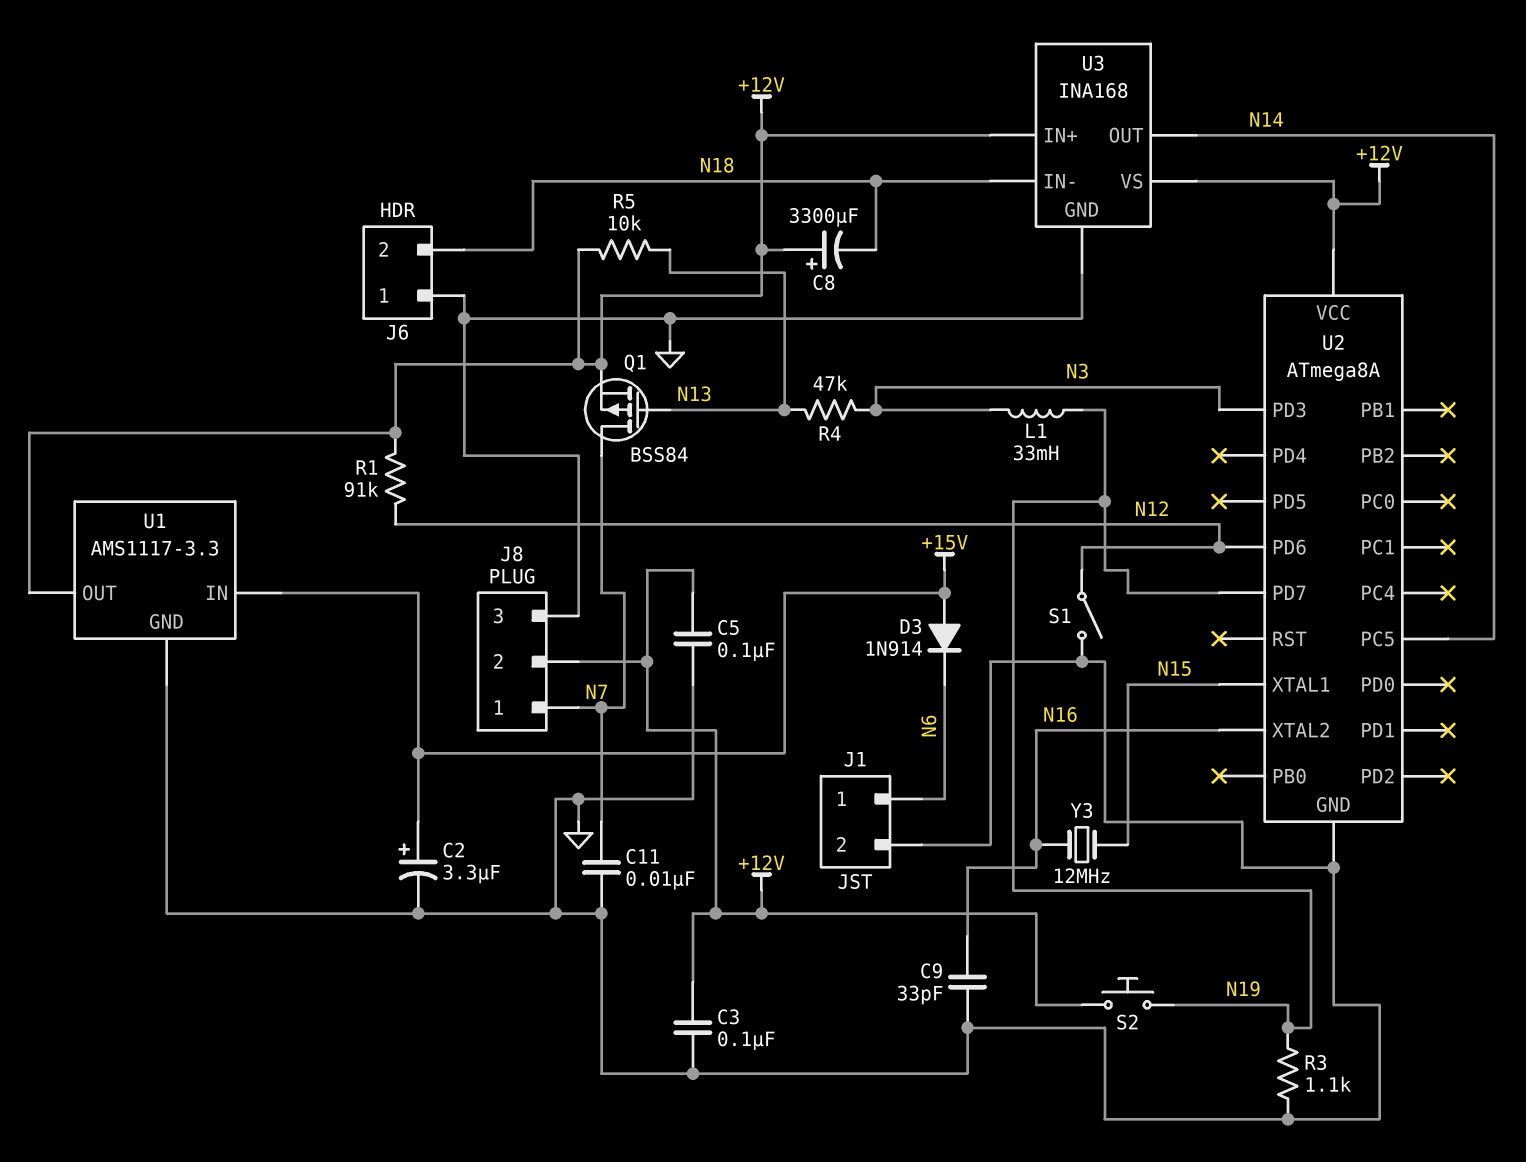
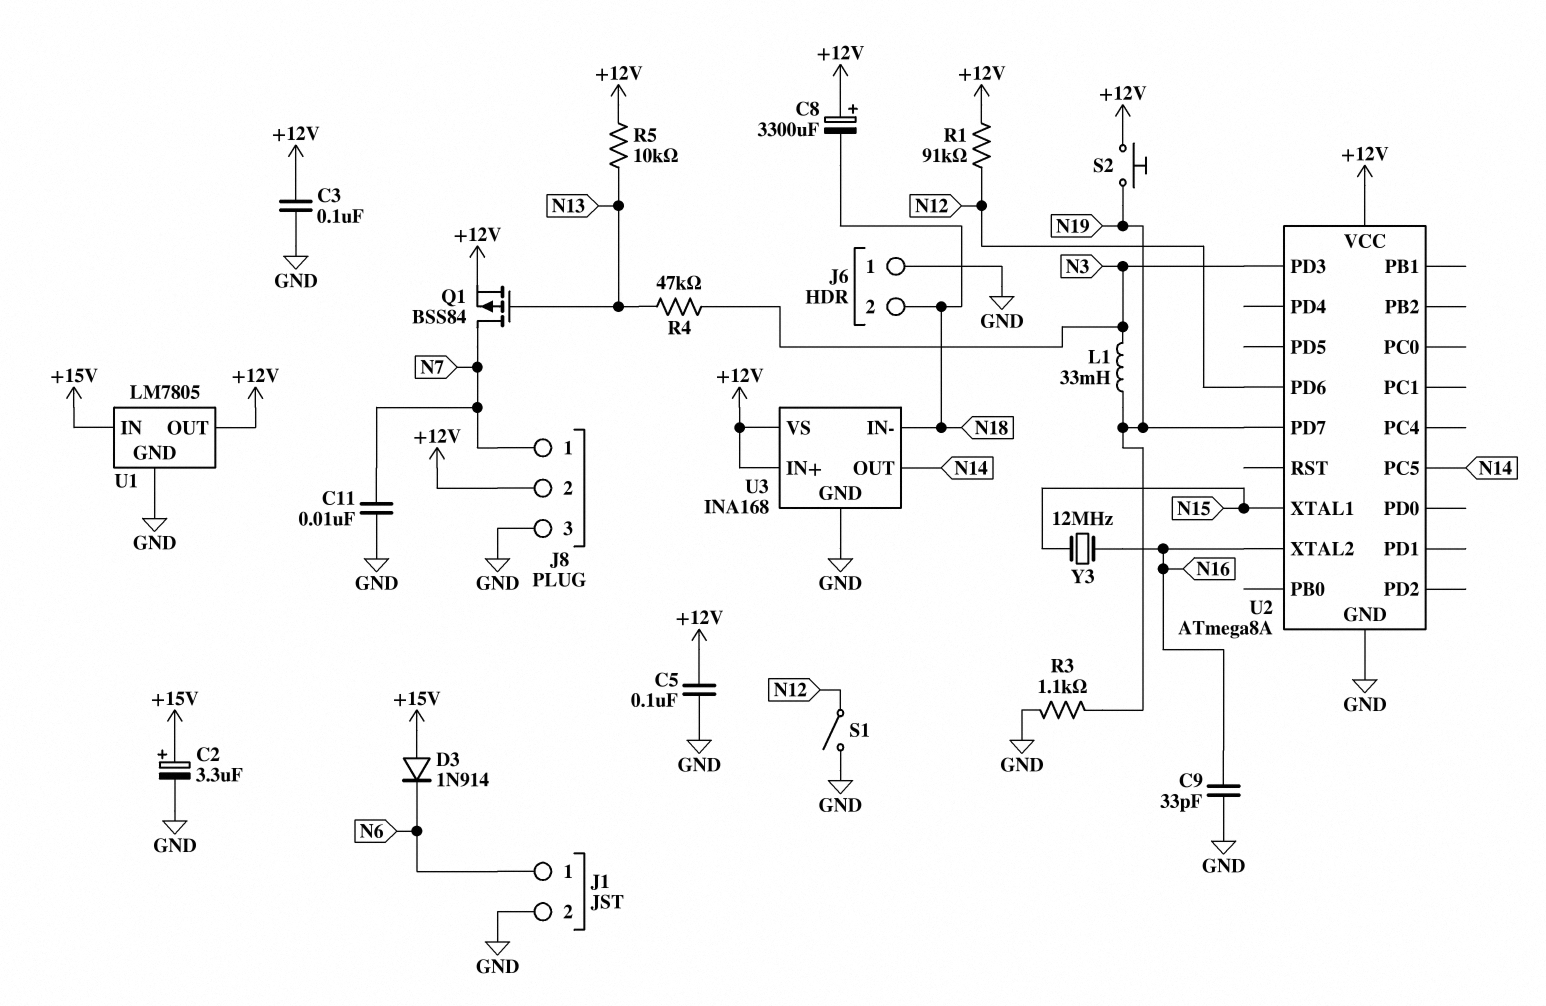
U1: AMS1117-3.3 -> LM7805

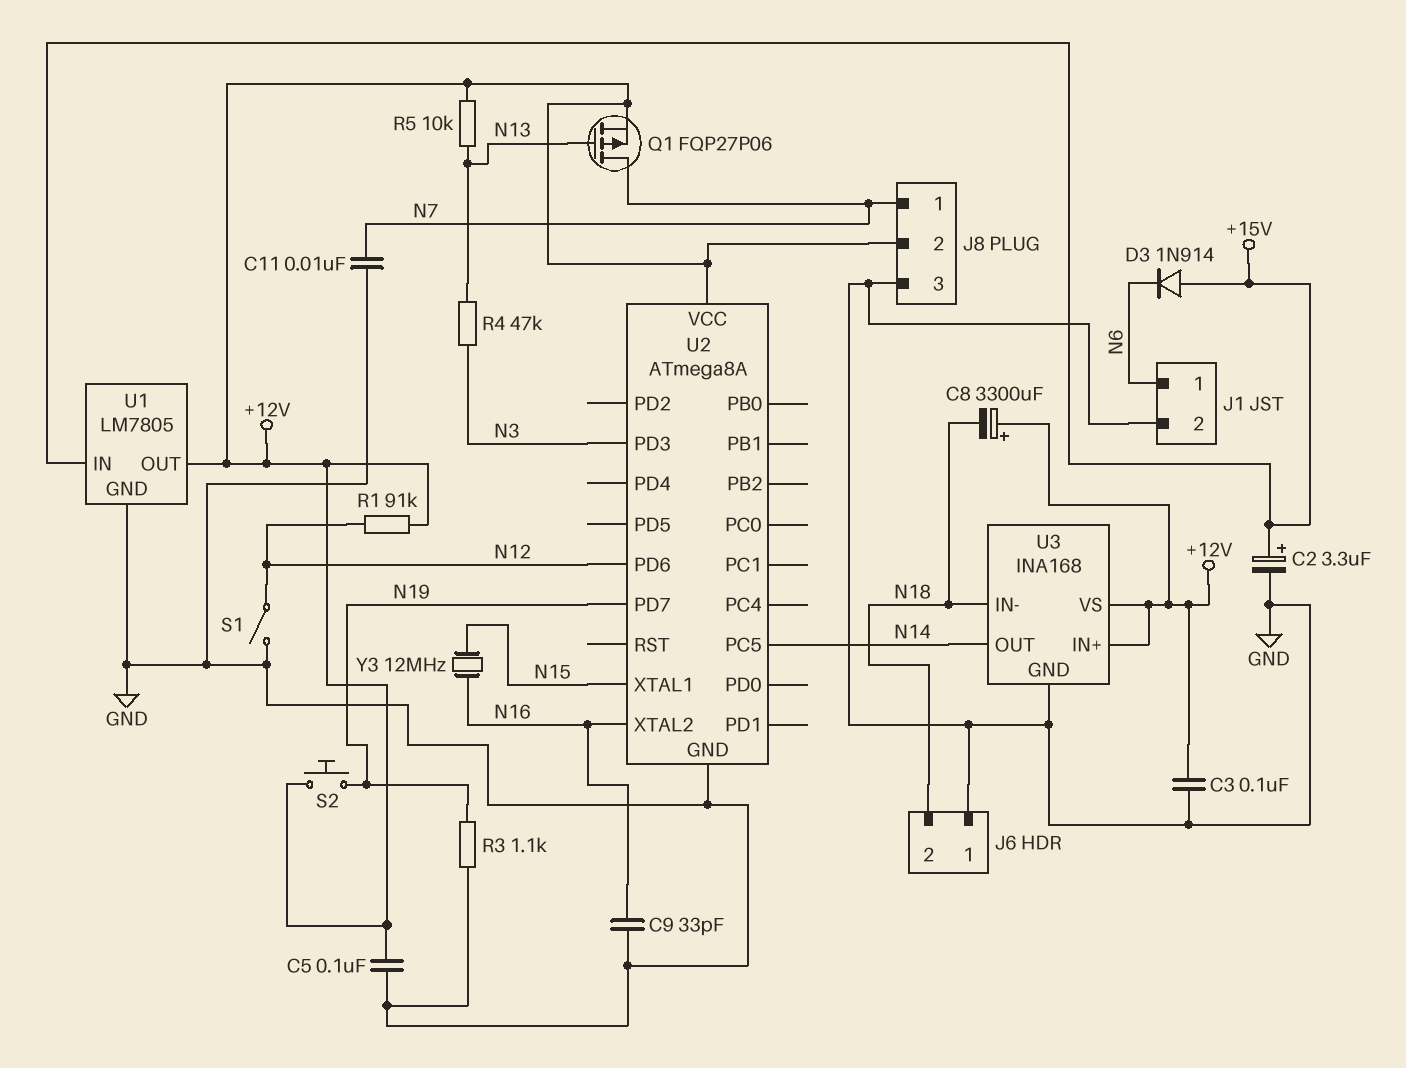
L1: 33mH (N3, N19) -> none
Q1: PMOS BSS84 (G N13, D N7, S +12V) -> PMOS FQP27P06 (G N13, D N7, S +12V)

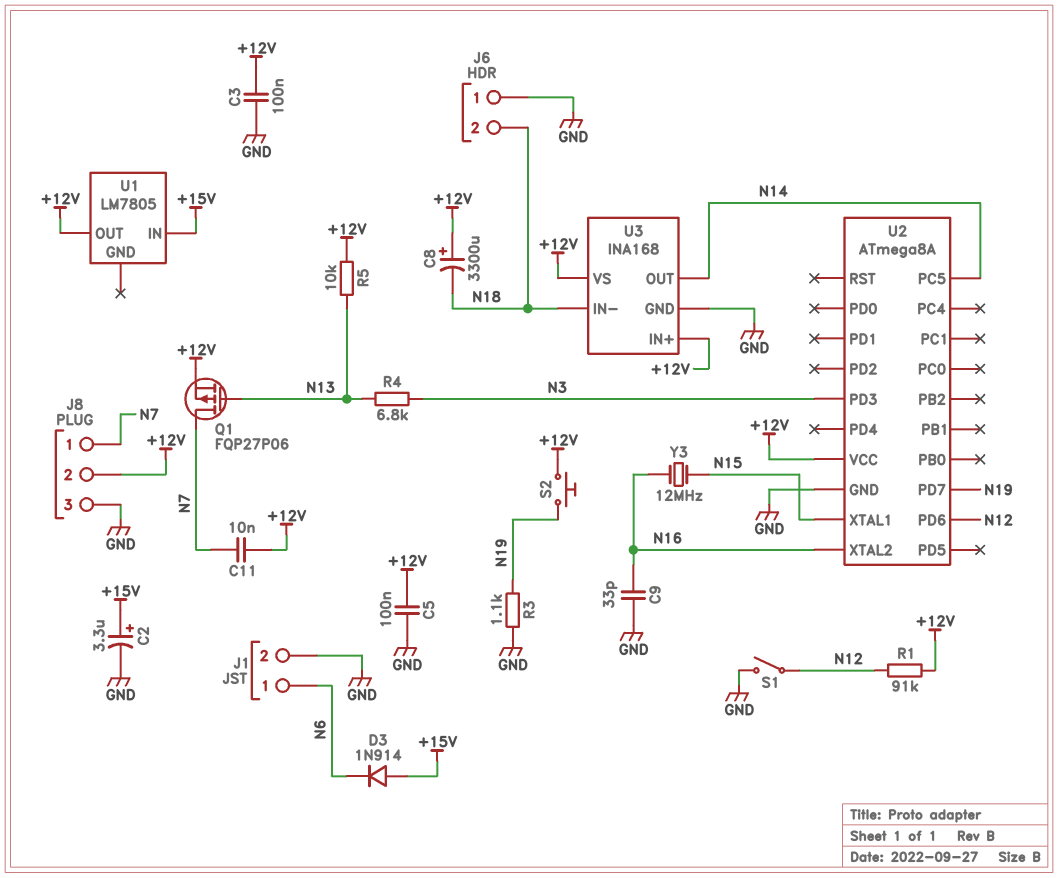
C11: 10nF (GND, N7) -> 10nF (+12V, N7)
R4: 47k (N3, N13) -> 6.8k (N3, N13)
U1 pin GND: GND -> none

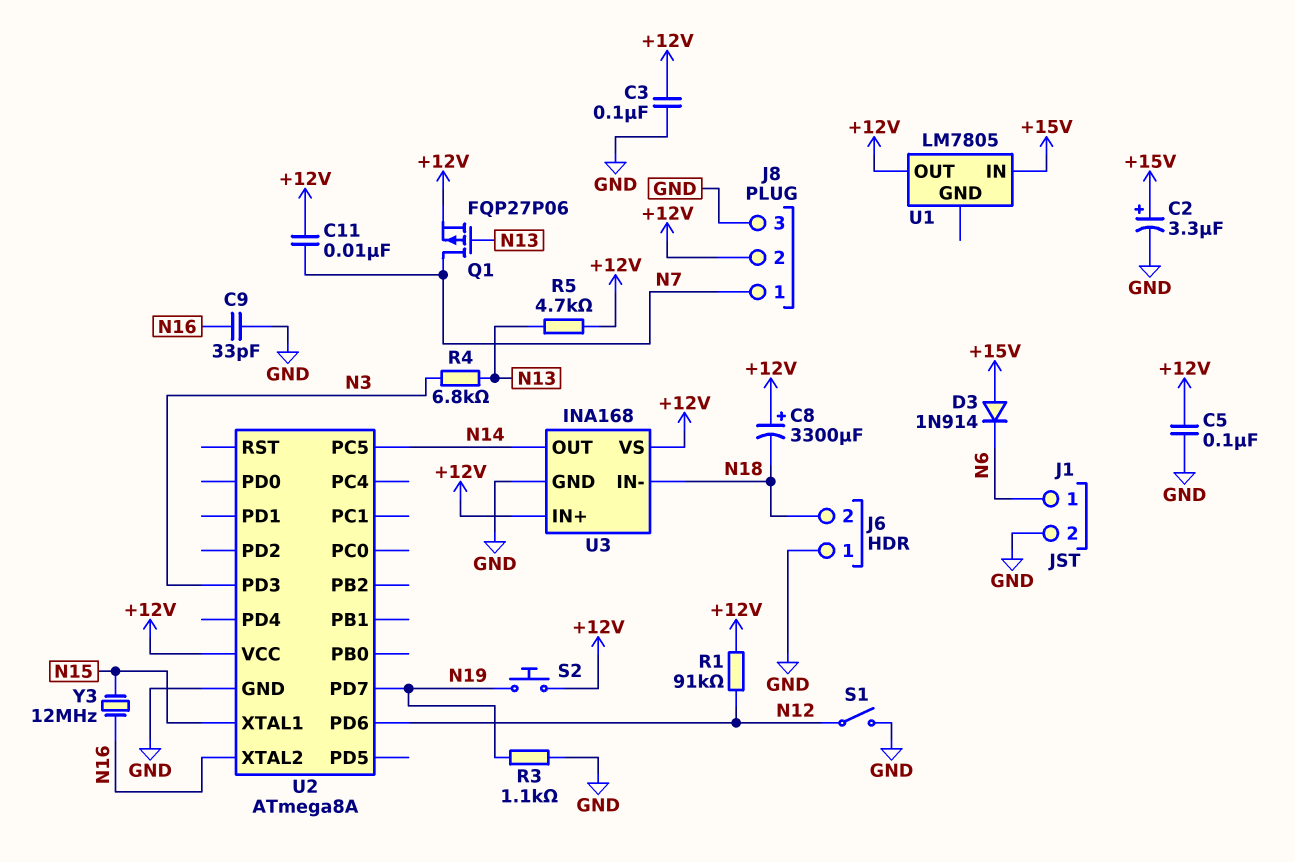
R5: 10k (+12V, N13) -> 4.7k (+12V, N13)

